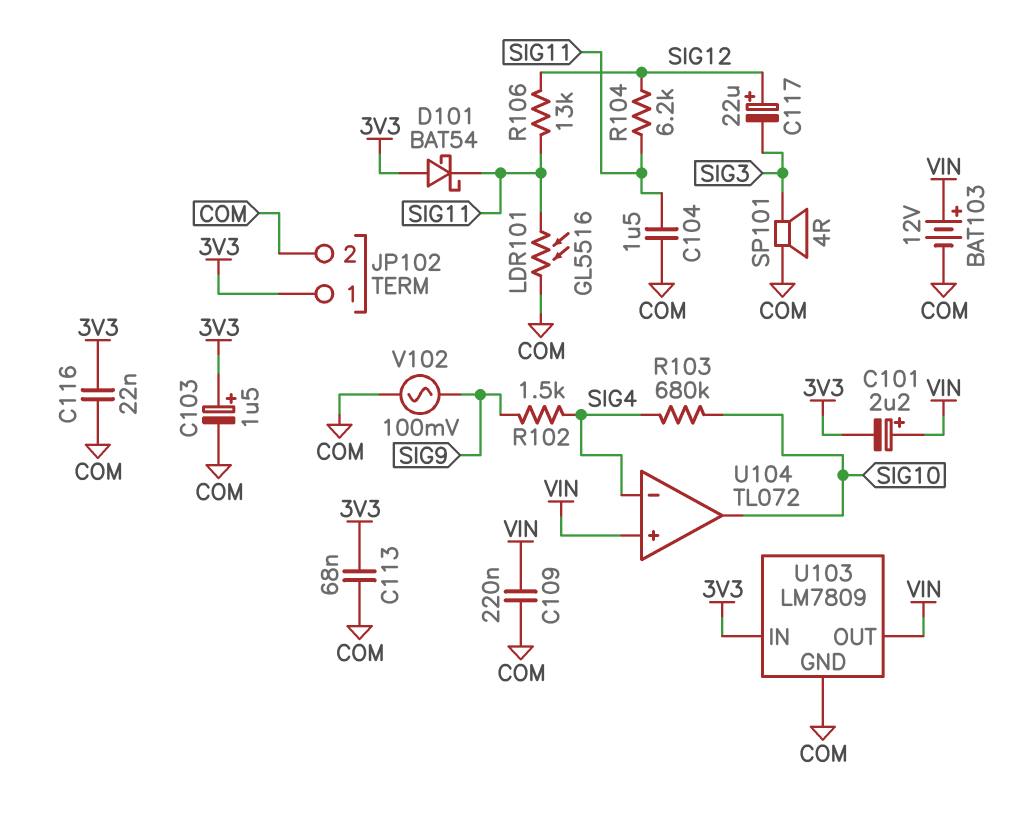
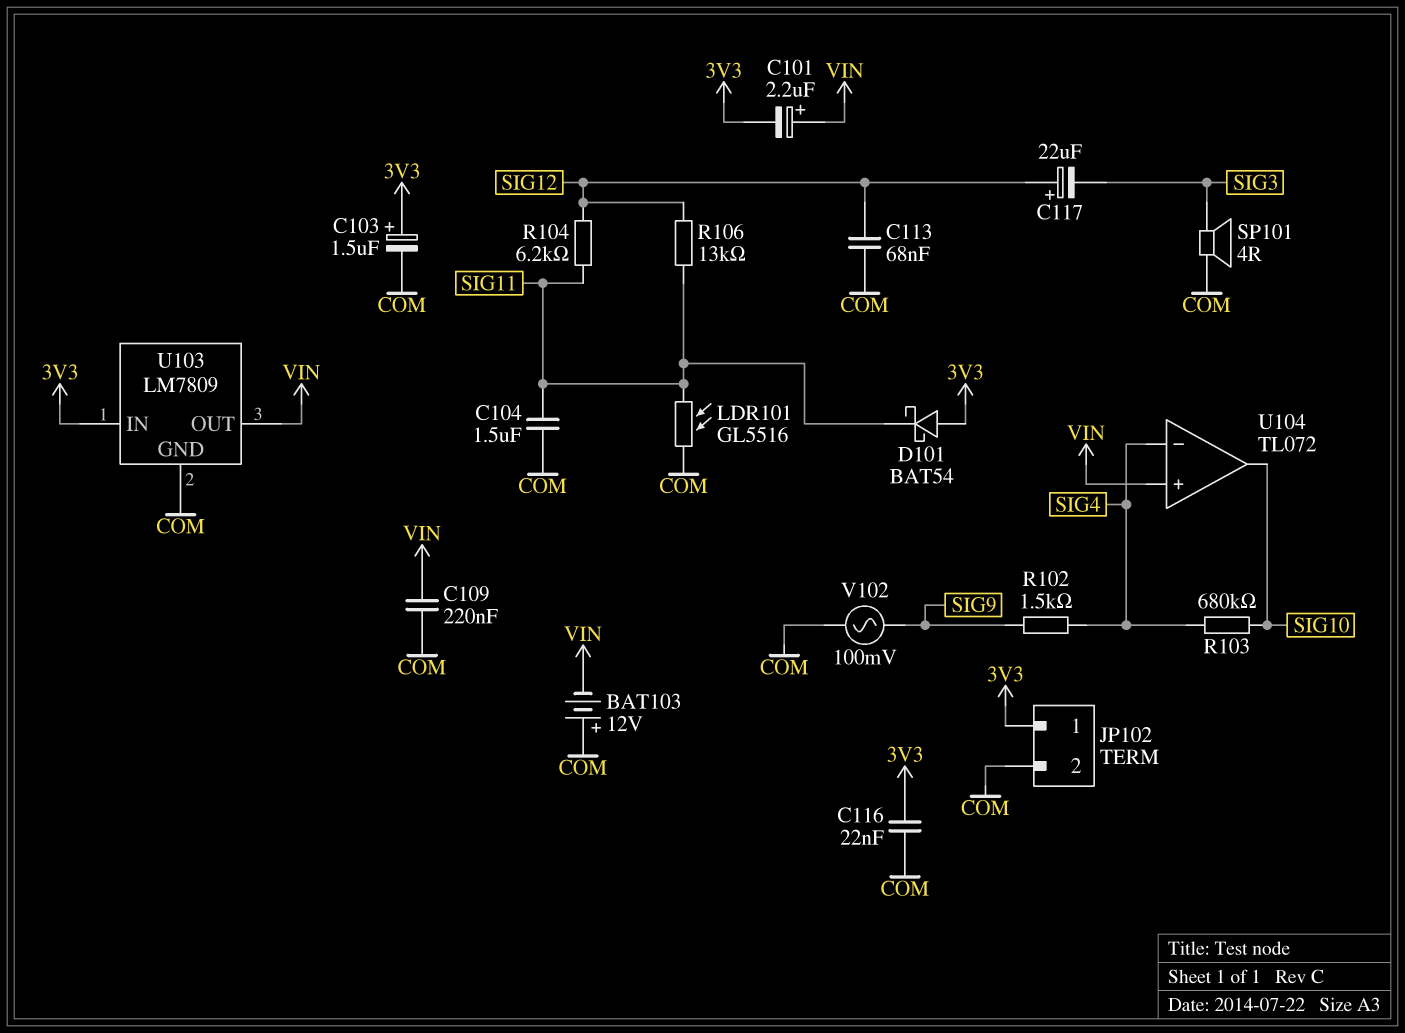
BAT103: 12V (plus VIN, minus COM) -> 12V (plus COM, minus VIN)
C113: 68nF (3V3, COM) -> 68nF (COM, SIG12)

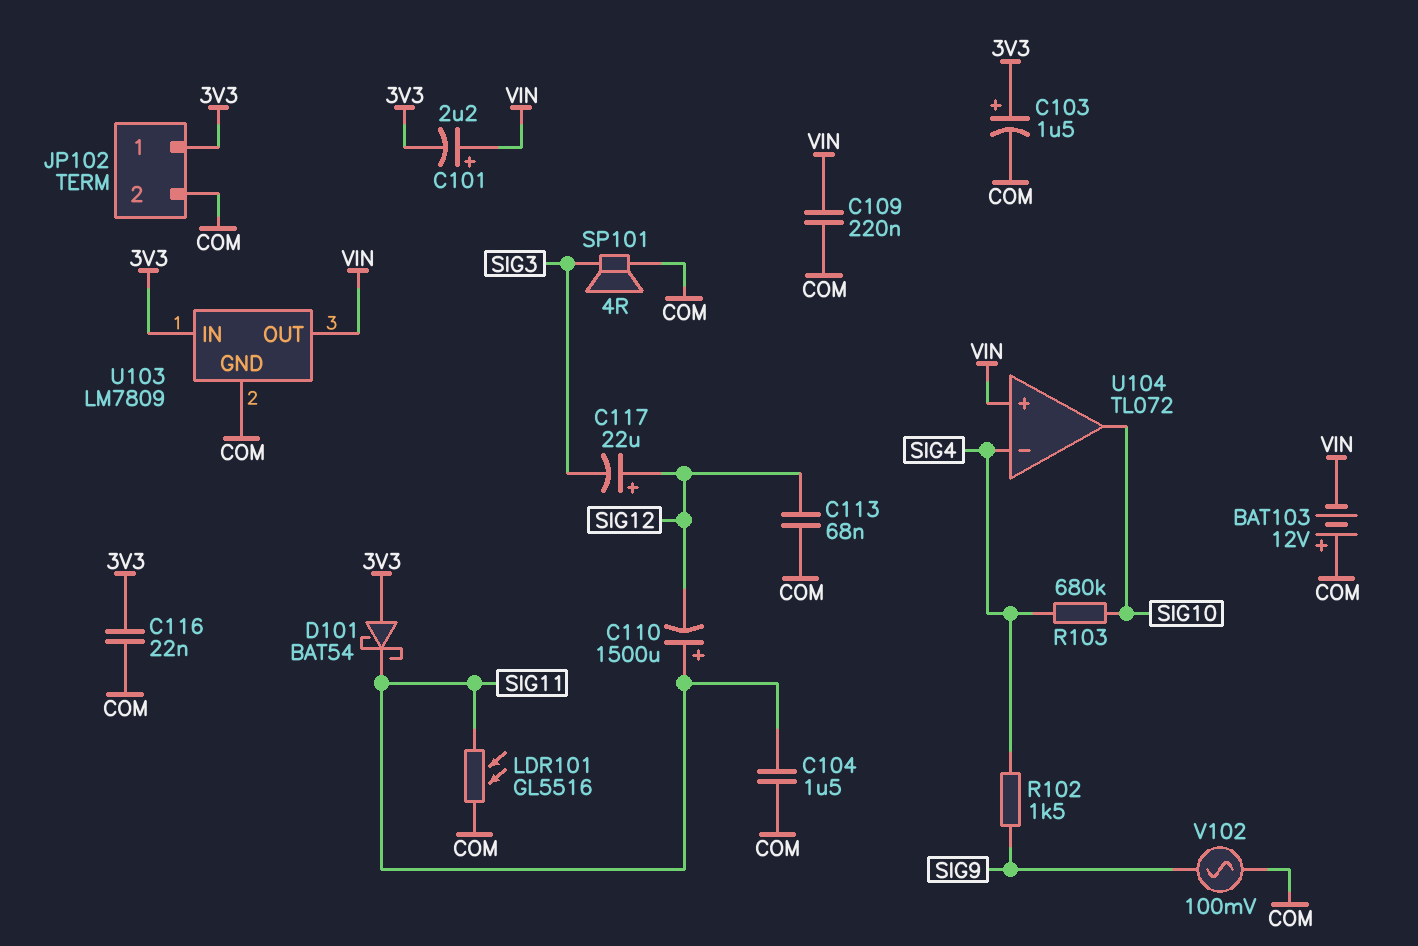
C110: none -> 1500uF (plus SIG11, minus SIG12)
R104: 6.2k (SIG11, SIG12) -> none
R106: 13k (SIG11, SIG12) -> none

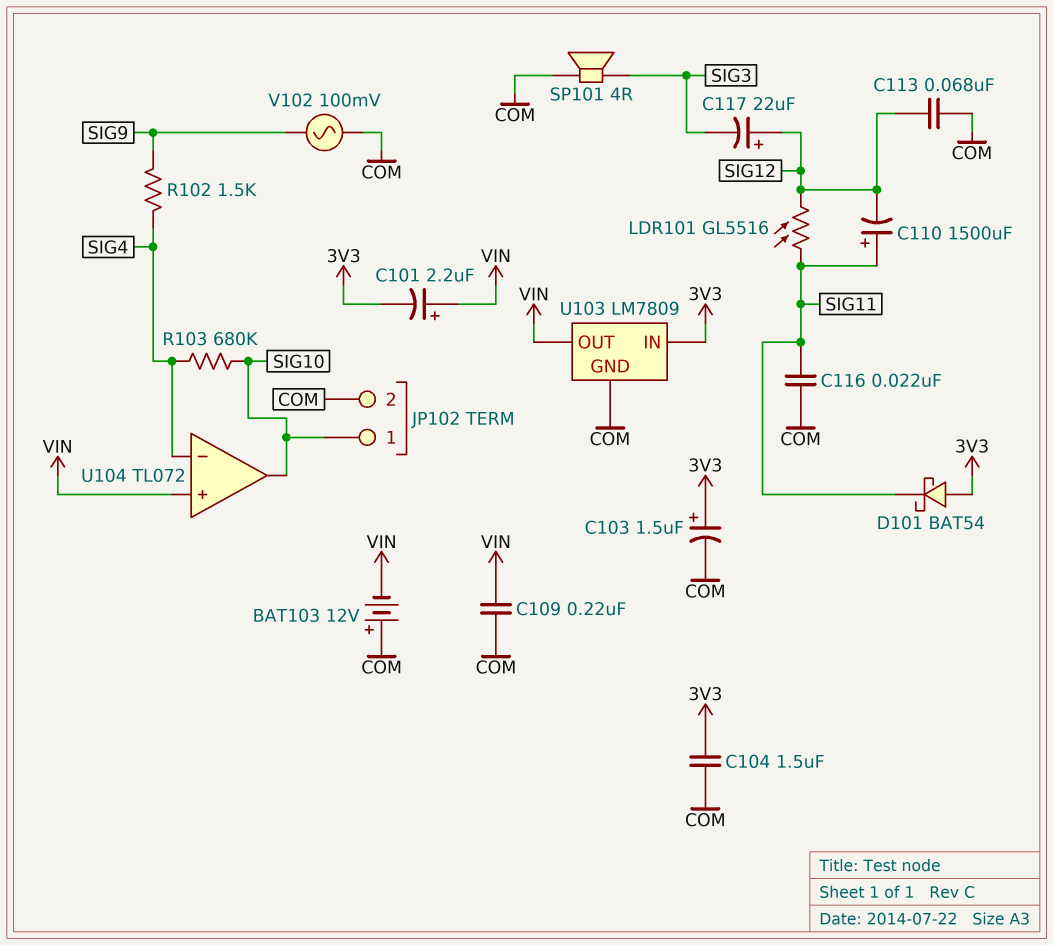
C104: 1.5uF (COM, SIG11) -> 1.5uF (3V3, COM)
C116: 22nF (3V3, COM) -> 22nF (COM, SIG11)
JP102 pin 1: 3V3 -> SIG10
LDR101: GL5516 (COM, SIG11) -> GL5516 (SIG11, SIG12)

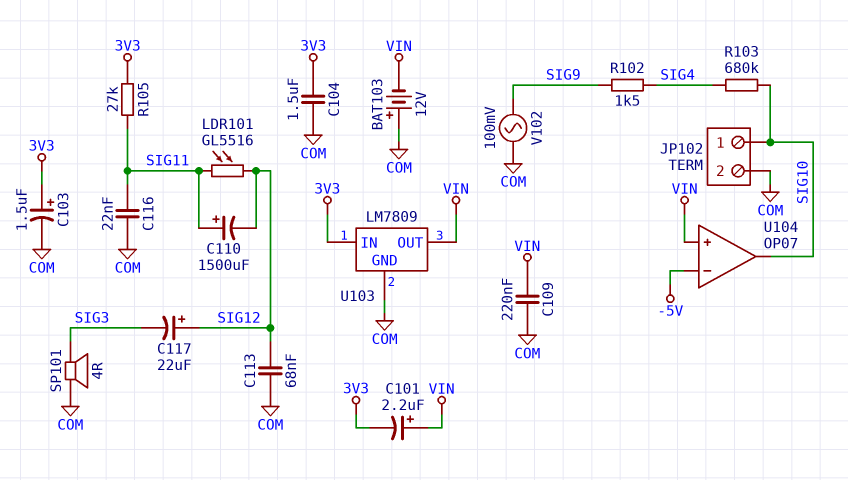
D101: schottky BAT54 (A 3V3, K SIG11) -> none
R105: none -> 27k (3V3, SIG11)
U104: TL072 -> OP07
U104 pin in-: SIG4 -> -5V

